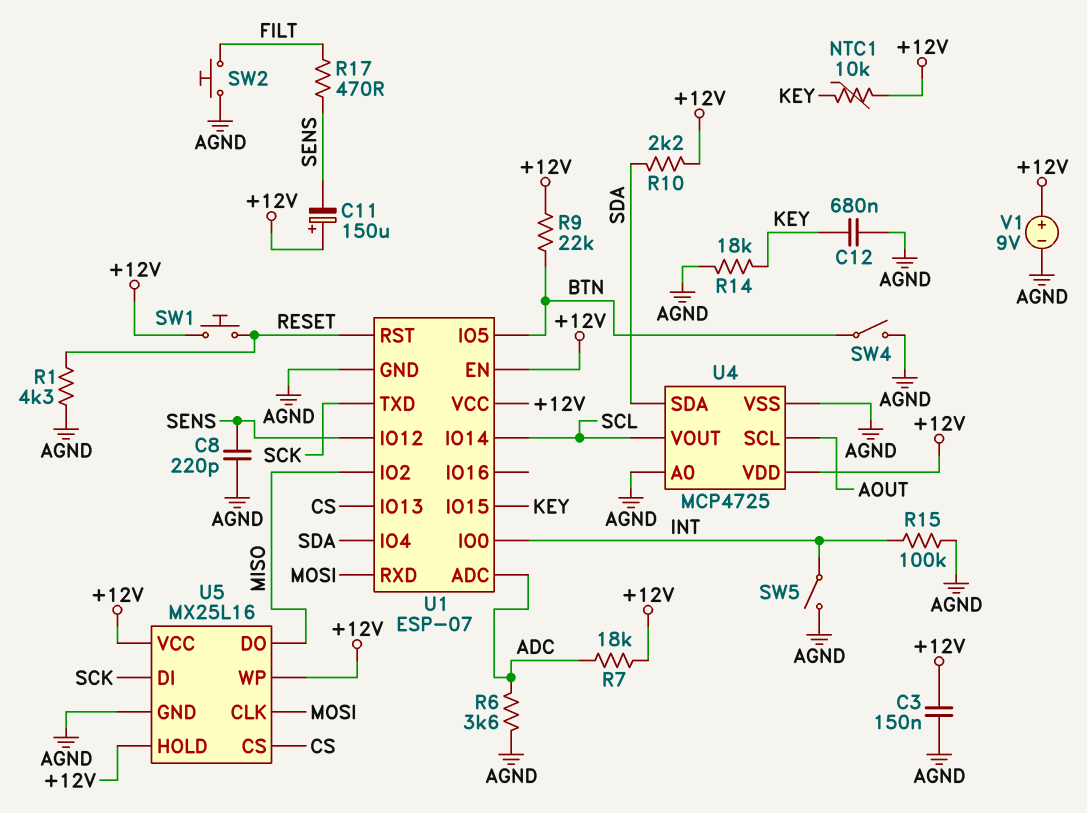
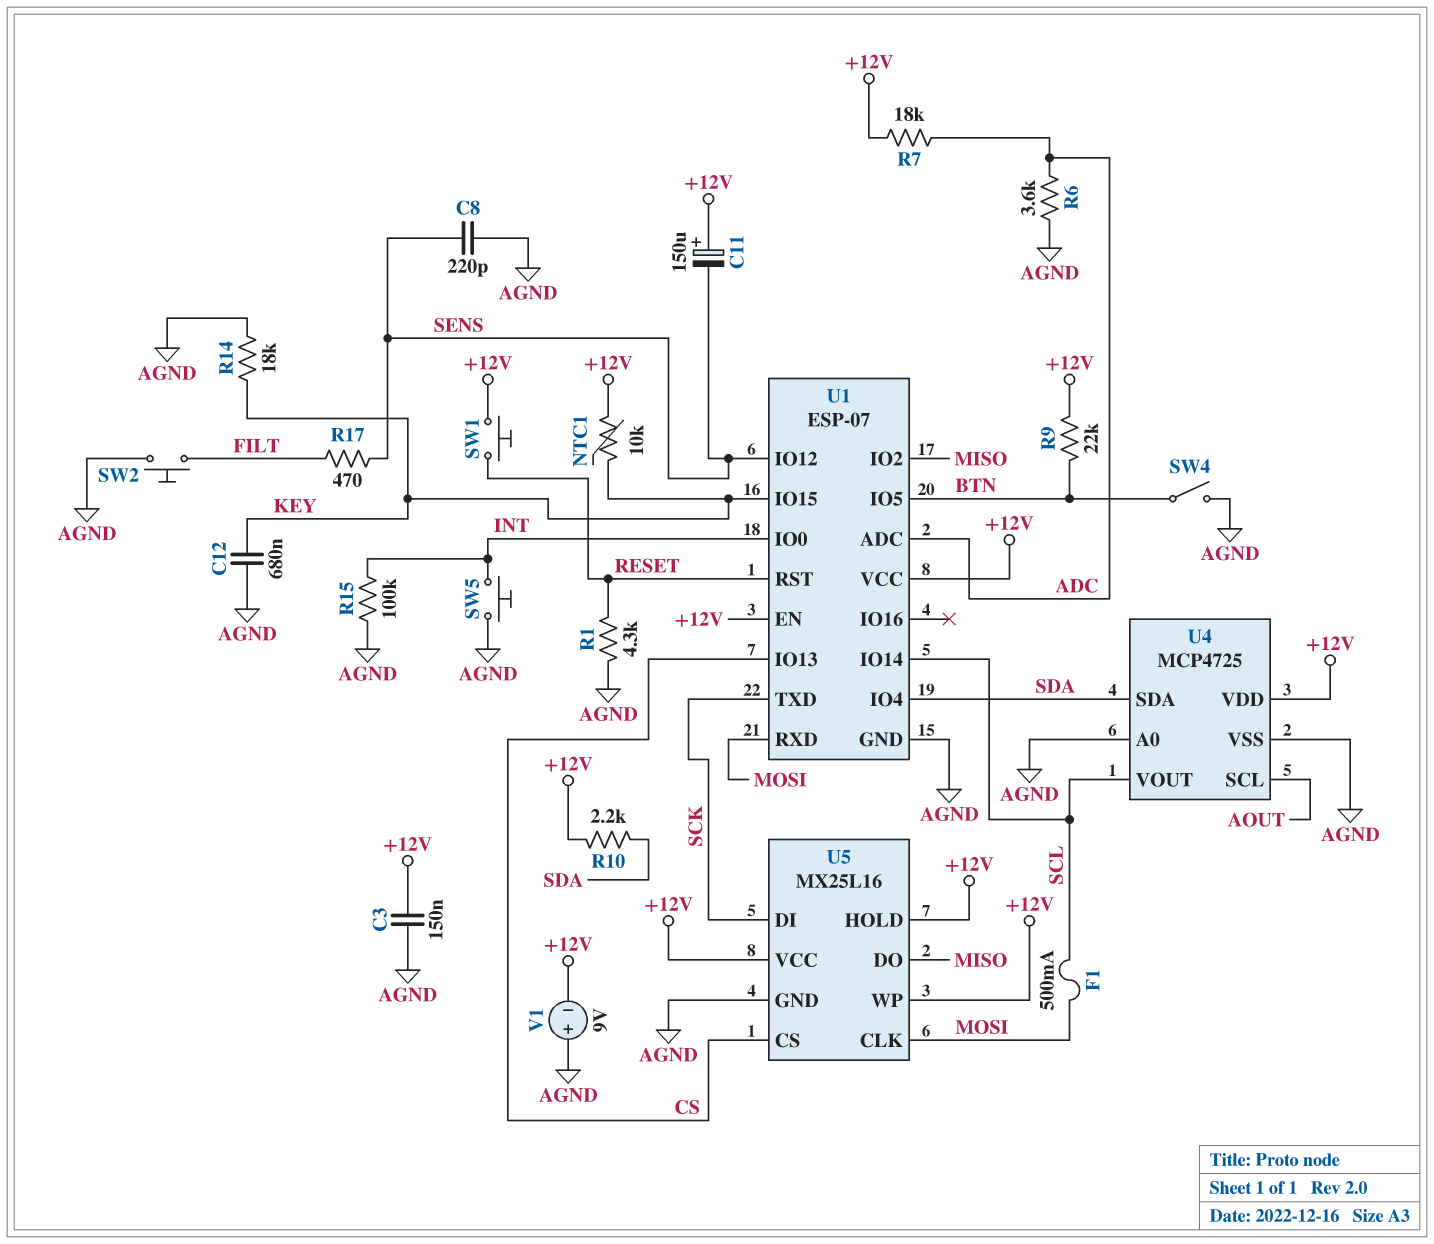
F1: none -> 500mA (MOSI, SCL)
SW5: switch (AGND, INT) -> button (AGND, INT)
V1: 9V (plus +12V, minus AGND) -> 9V (plus AGND, minus +12V)

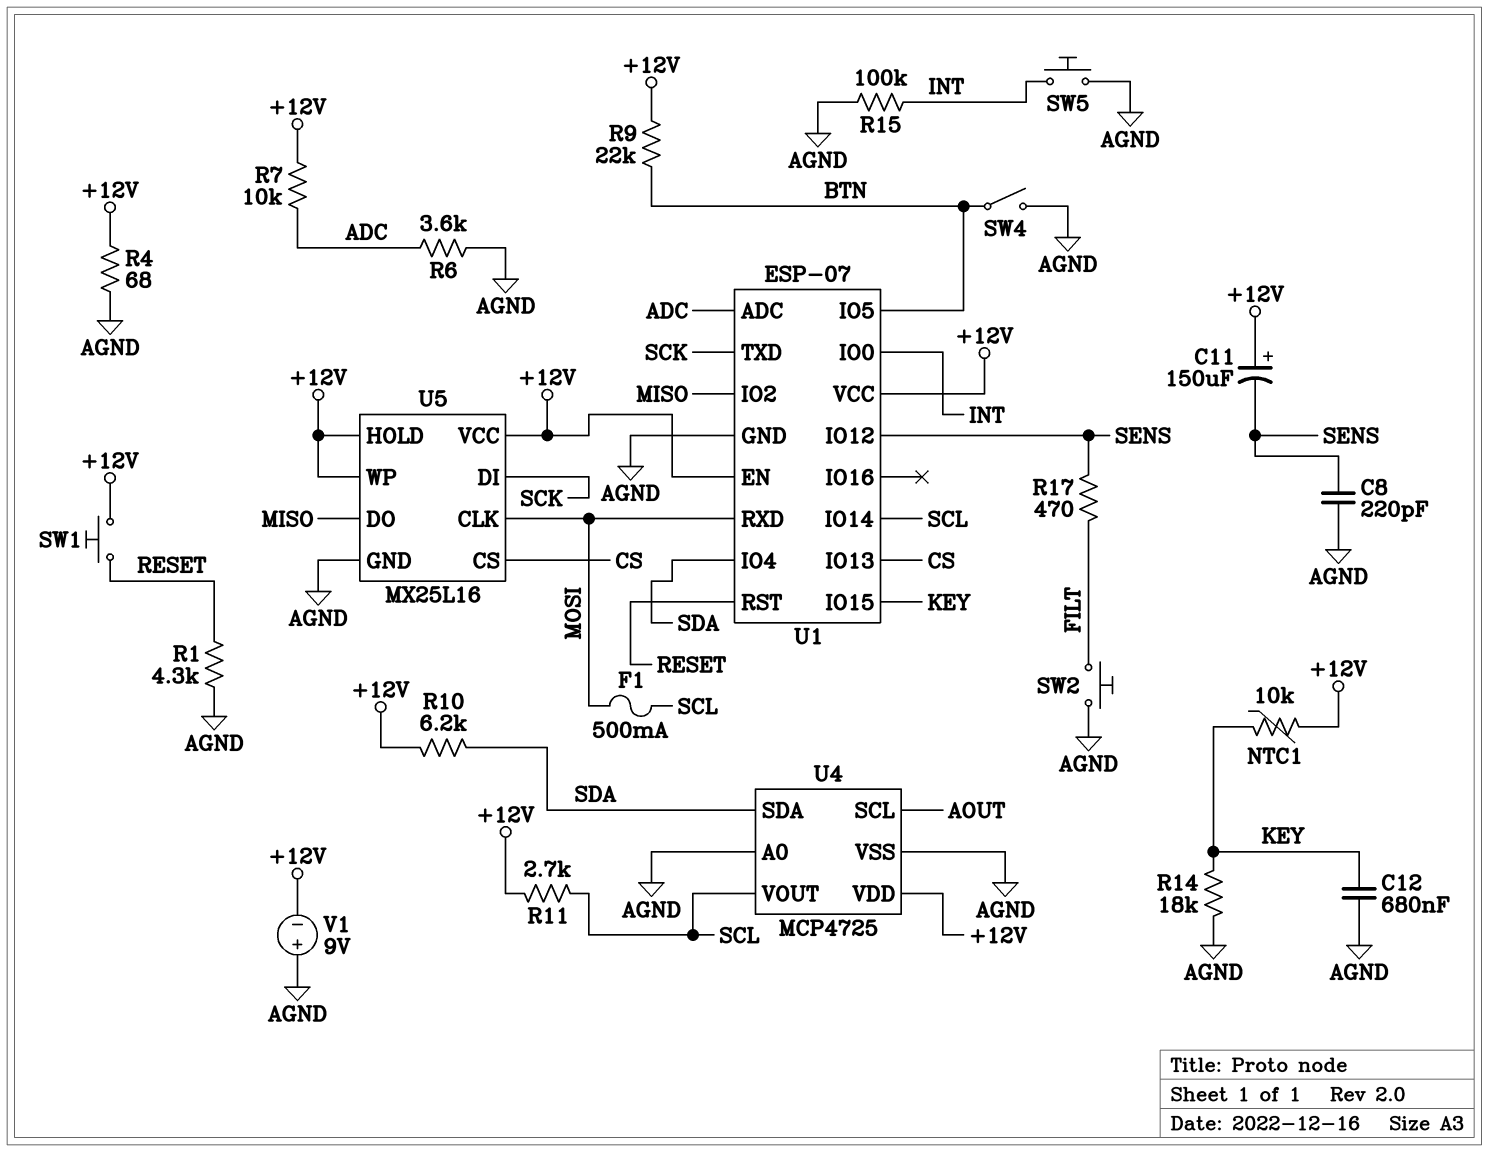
C3: 150nF (+12V, AGND) -> none
R4: none -> 68 (+12V, AGND)
R7: 18k (+12V, ADC) -> 10k (+12V, ADC)
R10: 2.2k (+12V, SDA) -> 6.2k (+12V, SDA)
R11: none -> 2.7k (+12V, SCL)

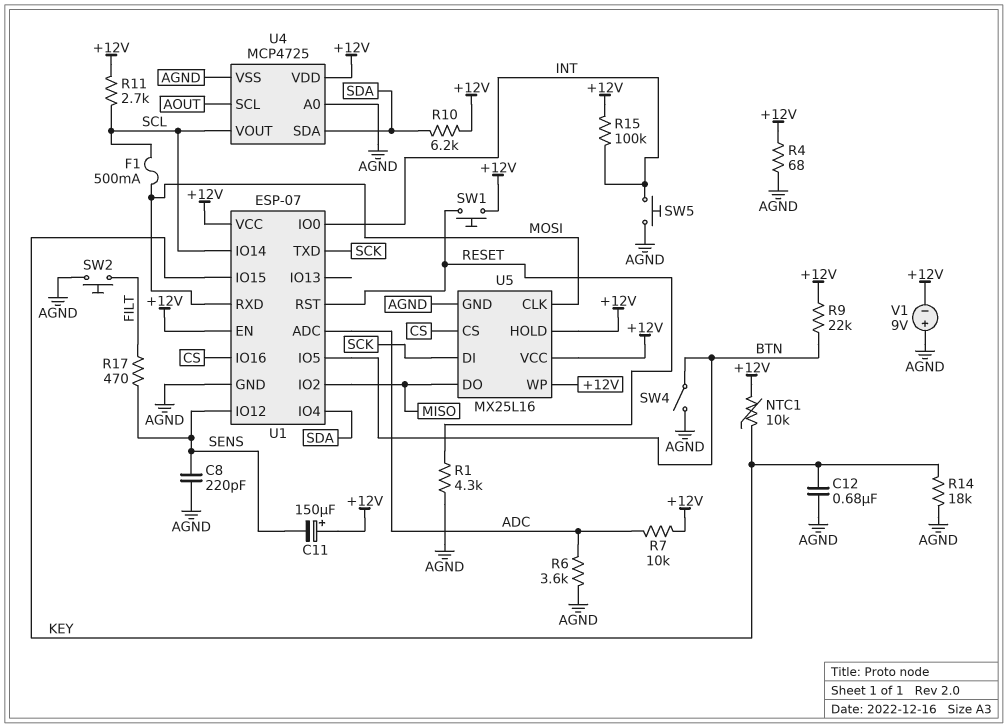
R15: 100k (AGND, INT) -> 100k (+12V, INT)
U1 pin IO13: CS -> none
U1 pin IO16: none -> CS

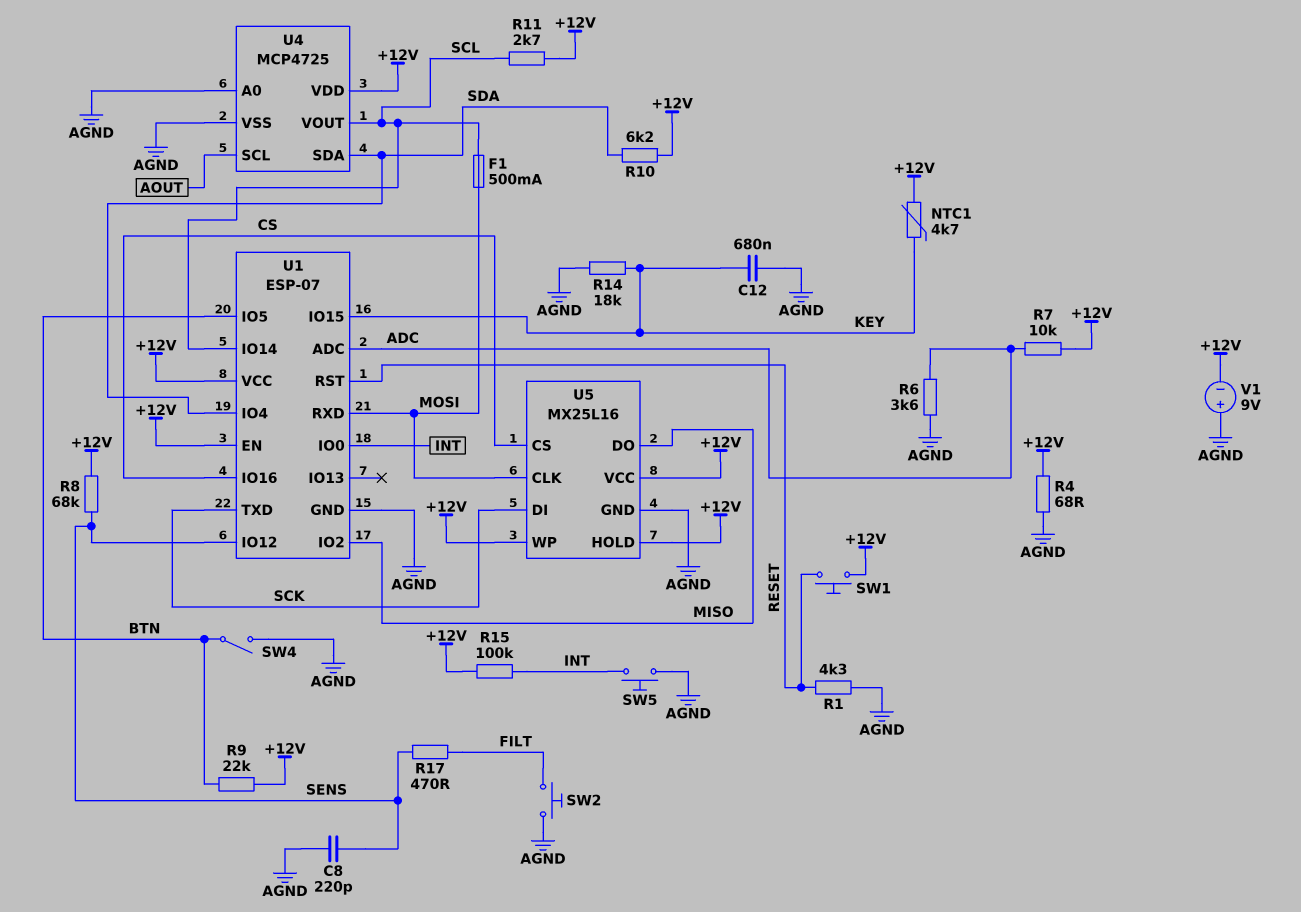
C11: 150uF (plus +12V, minus SENS) -> none
NTC1: 10k (+12V, KEY) -> 4.7k (+12V, KEY)
R8: none -> 68k (+12V, SENS)

